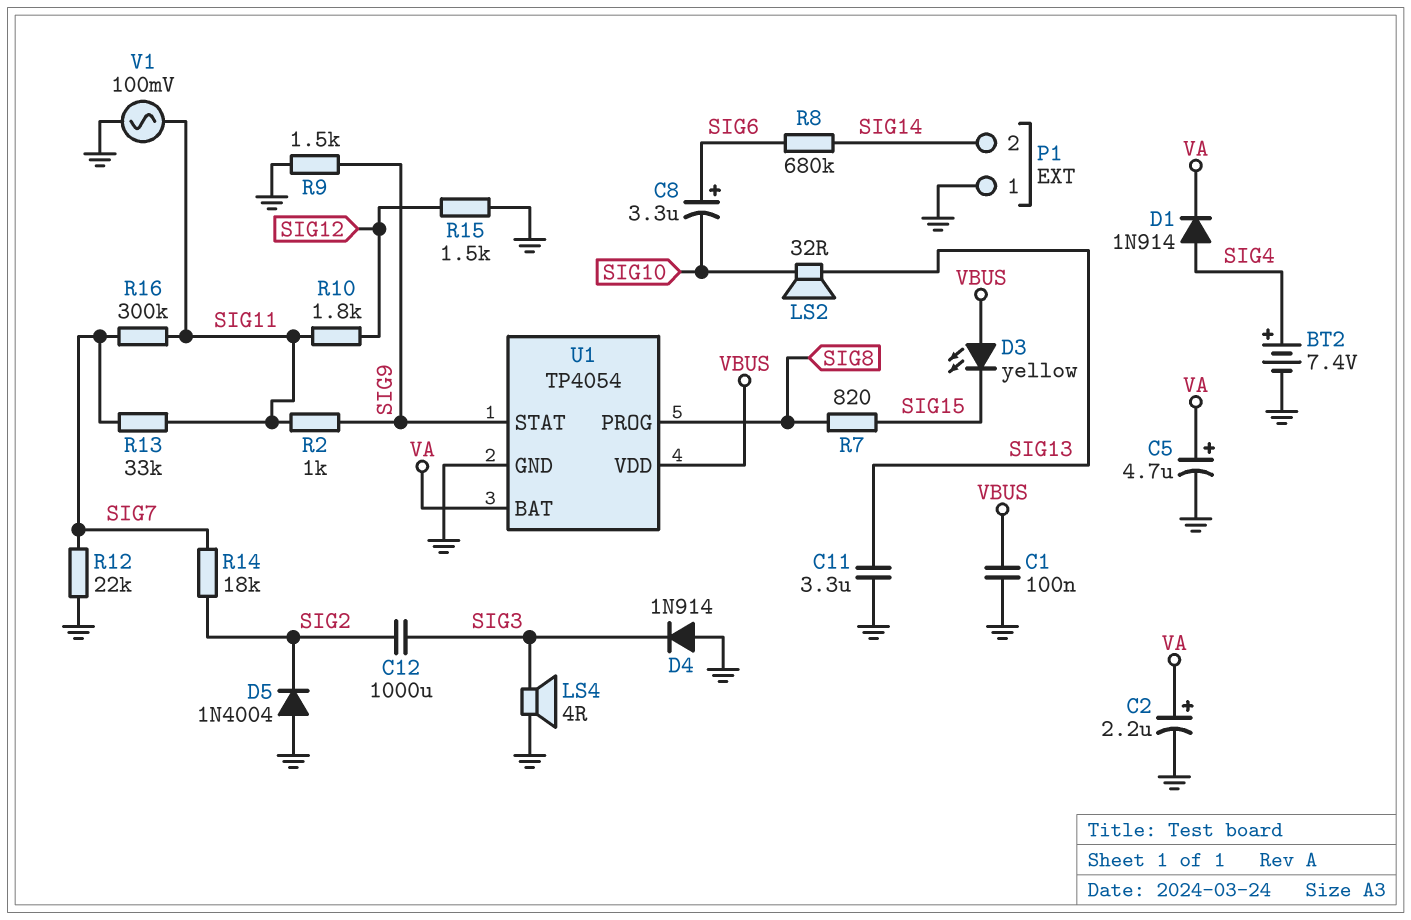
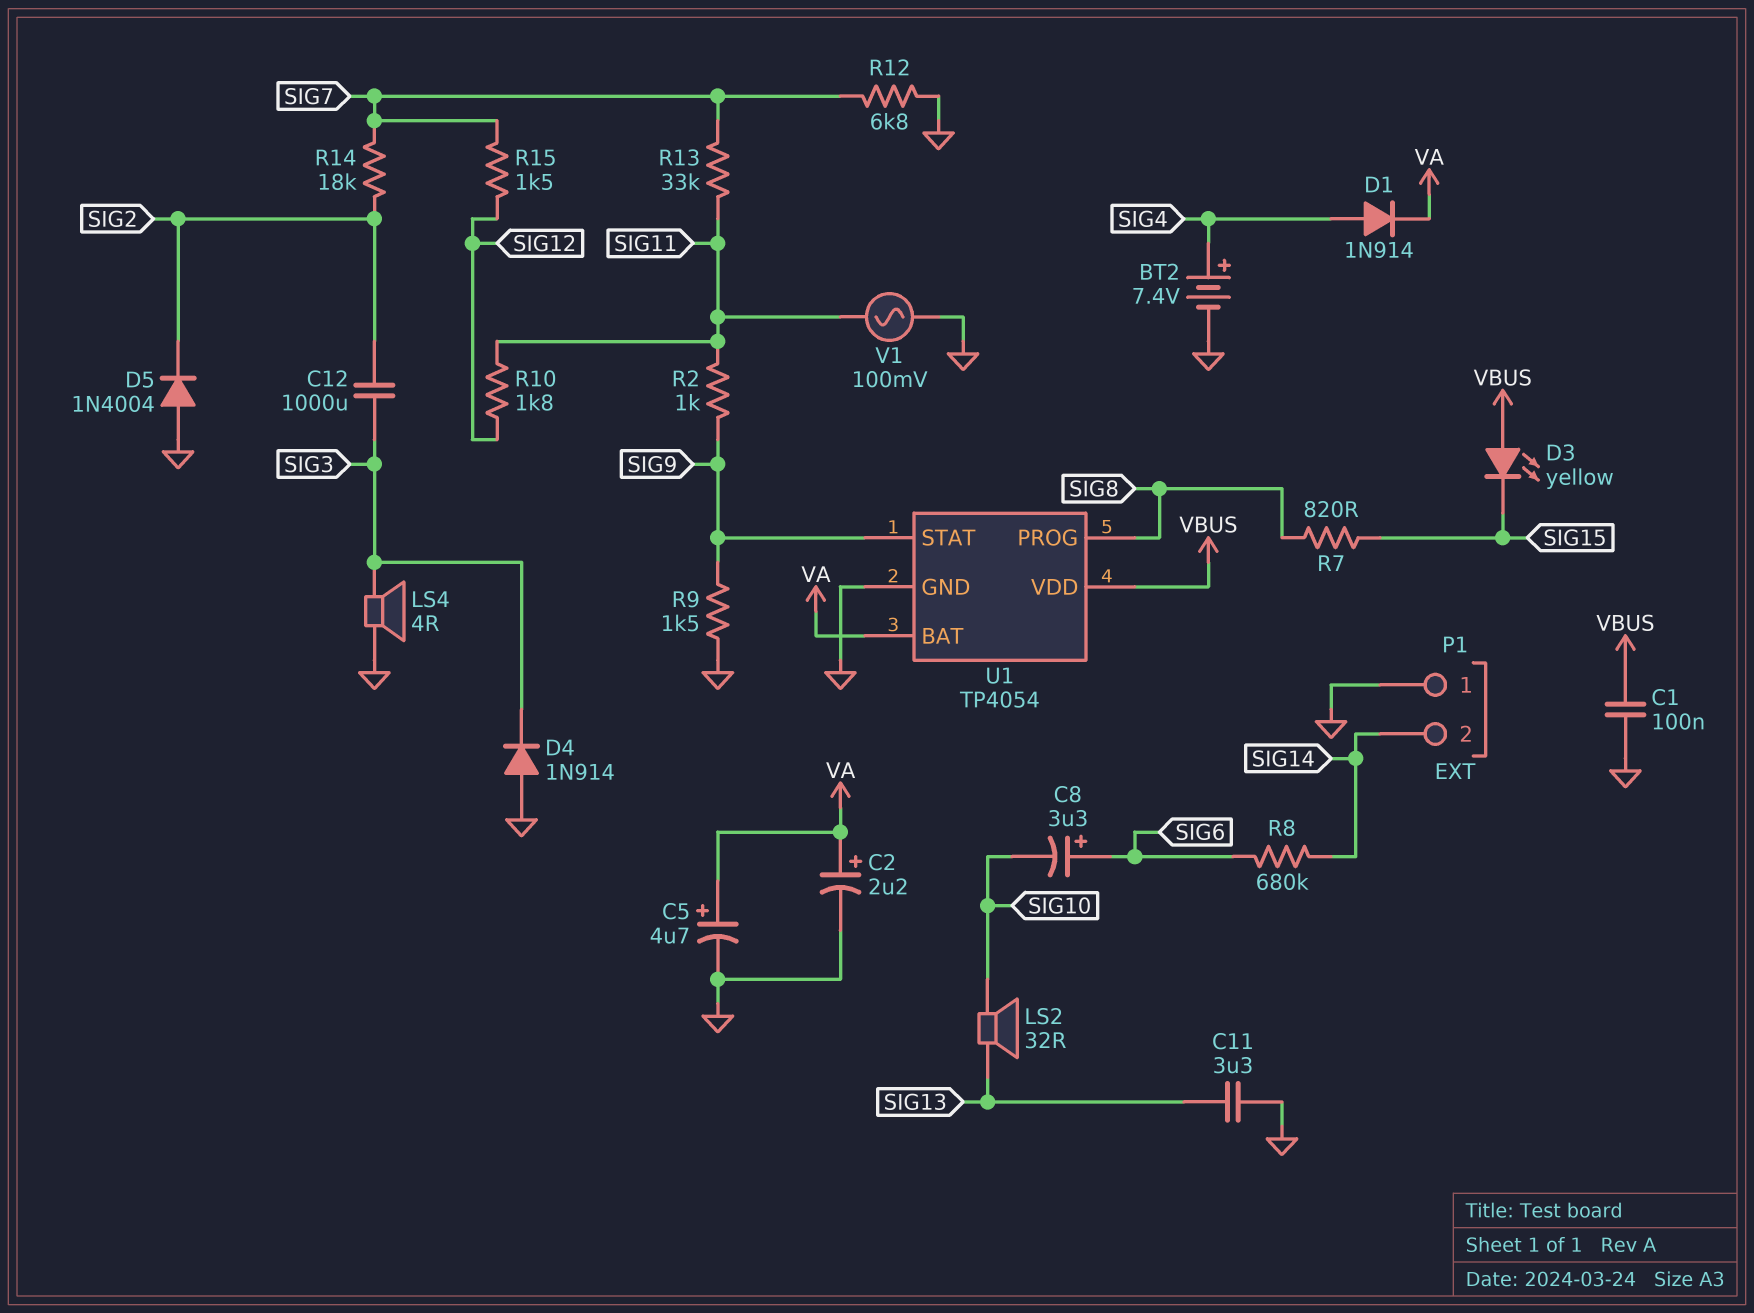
R12: 22k (GND, SIG7) -> 6.8k (GND, SIG7)
R15: 1.5k (GND, SIG12) -> 1.5k (SIG7, SIG12)
R16: 300k (SIG7, SIG11) -> none

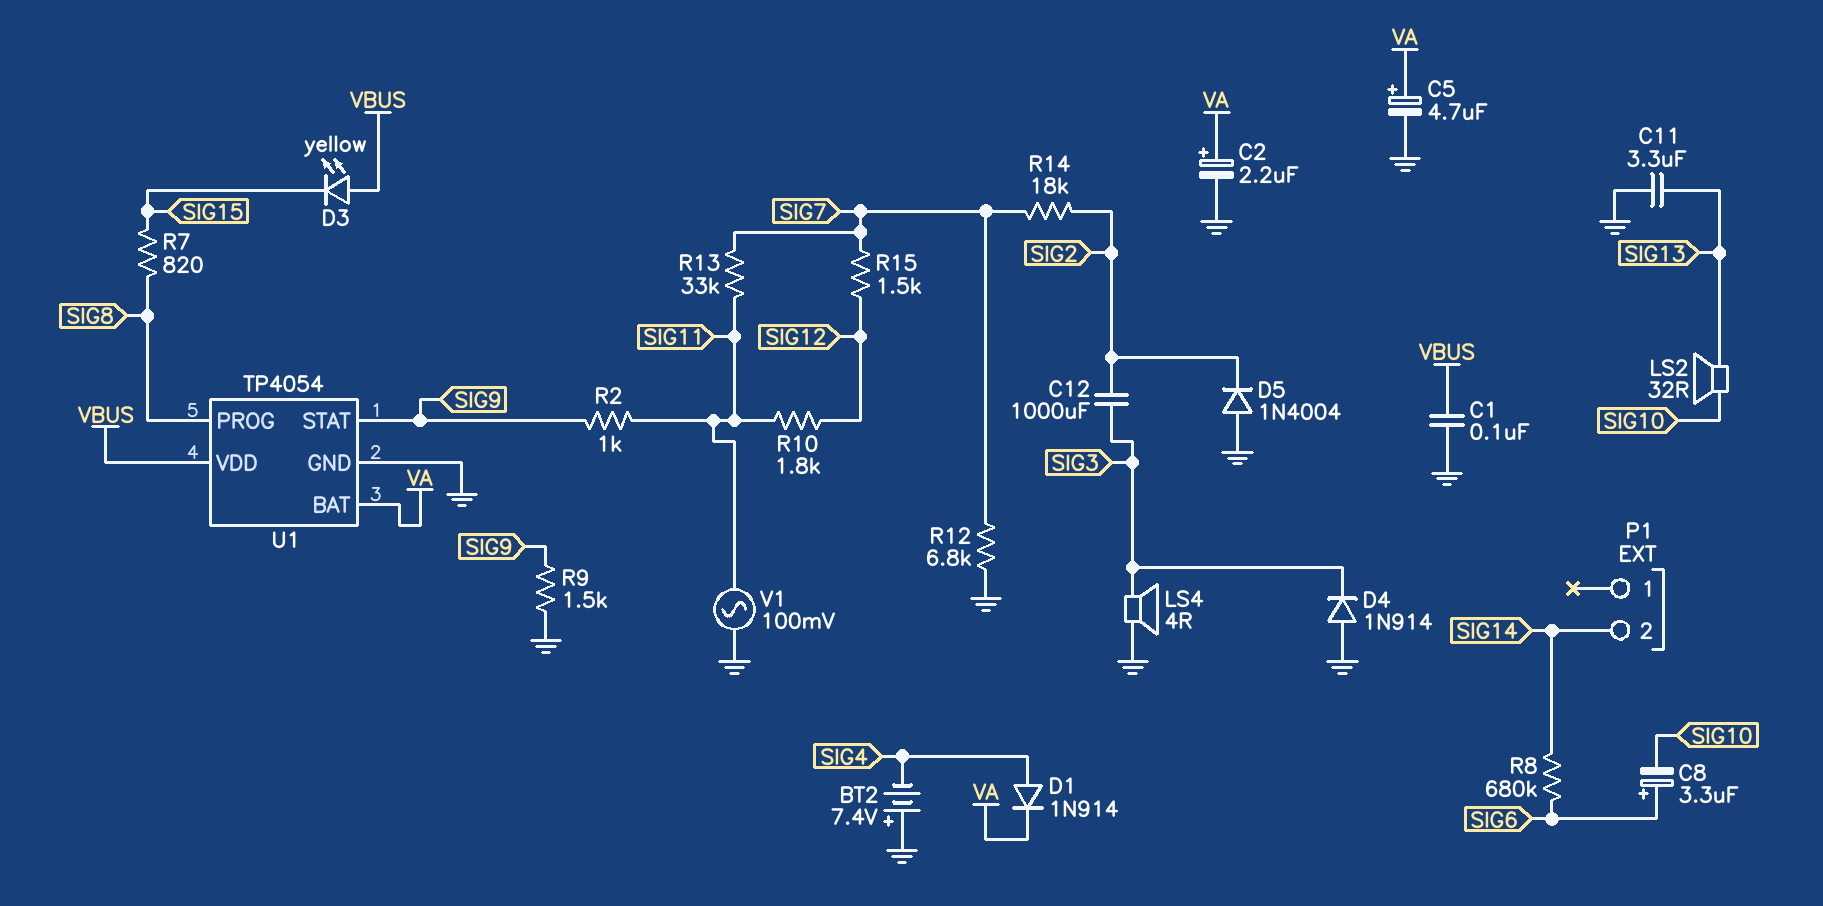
BT2: 7.4V (plus SIG4, minus GND) -> 7.4V (plus GND, minus SIG4)
P1 pin 1: GND -> none

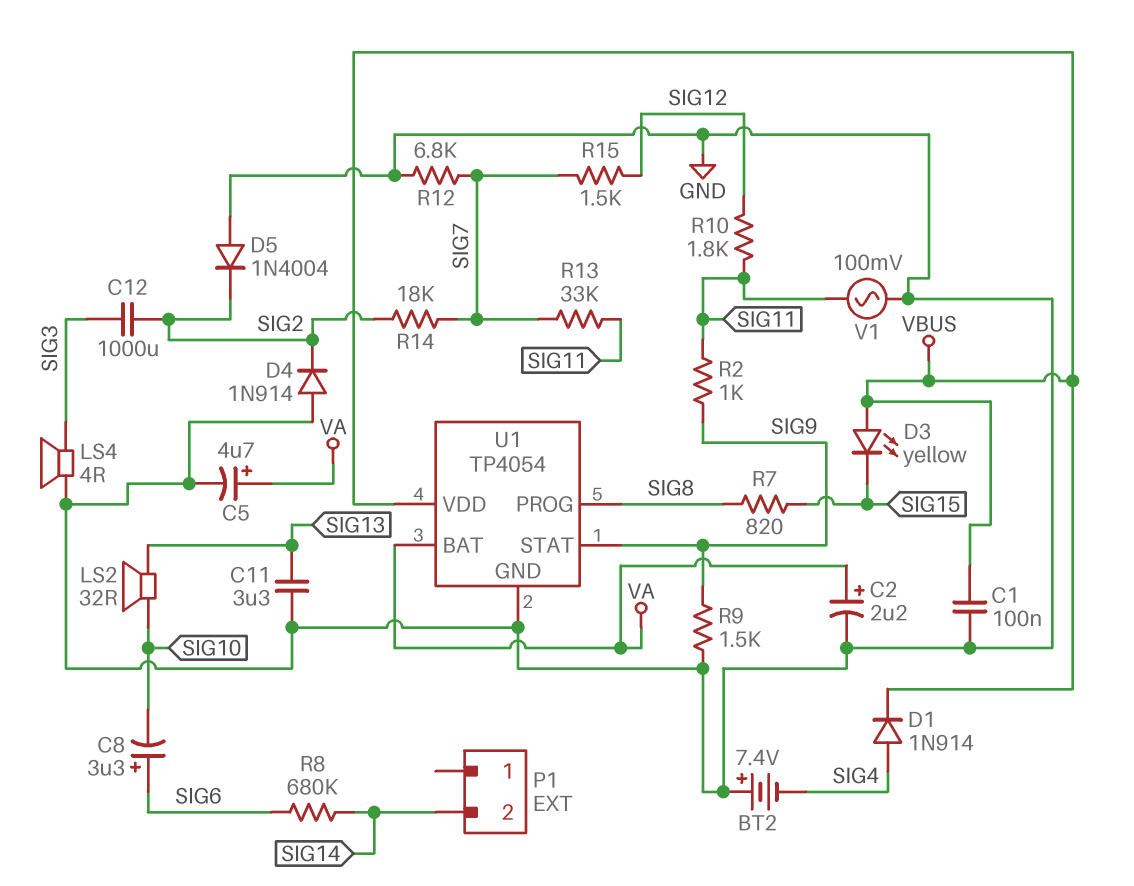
D1: diode 1N914 (A SIG4, K VA) -> diode 1N914 (A SIG4, K VBUS)
D4: diode 1N914 (A GND, K SIG3) -> diode 1N914 (A GND, K SIG2)

